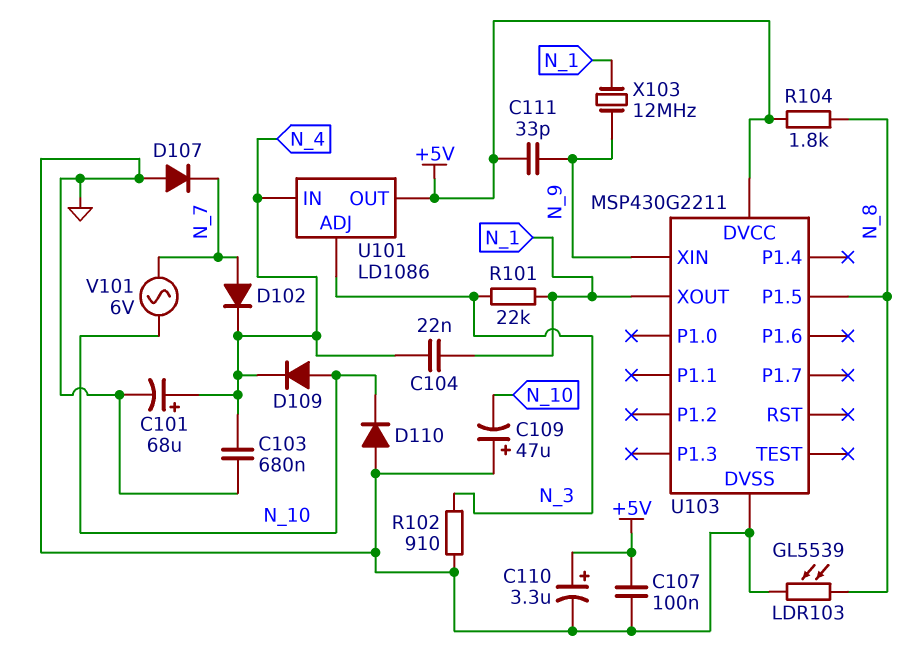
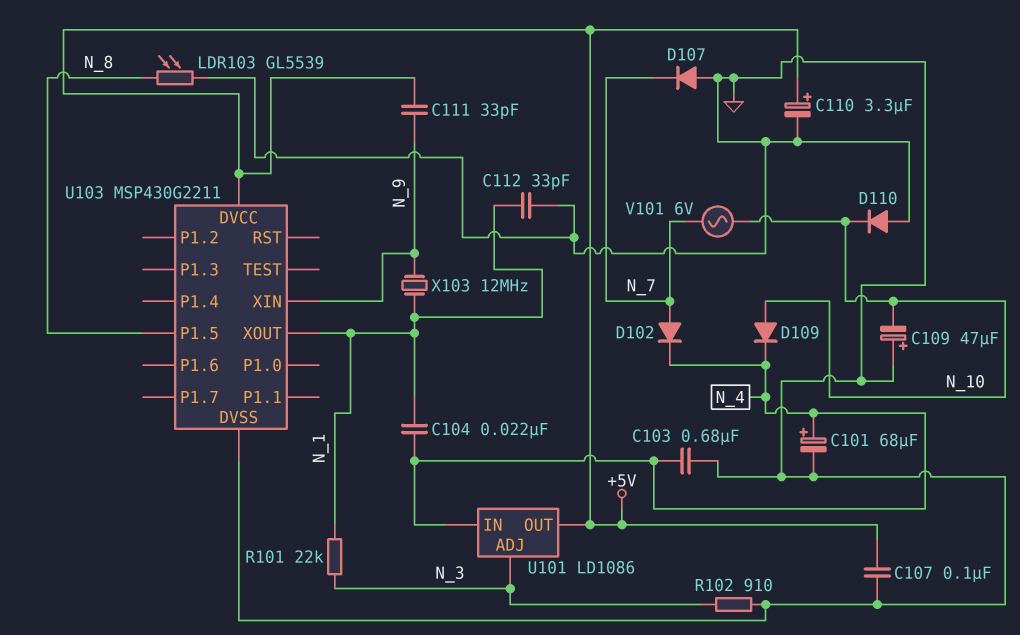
C112: none -> 33pF (GND, N_1)
R104: 1.8k (+5V, N_8) -> none

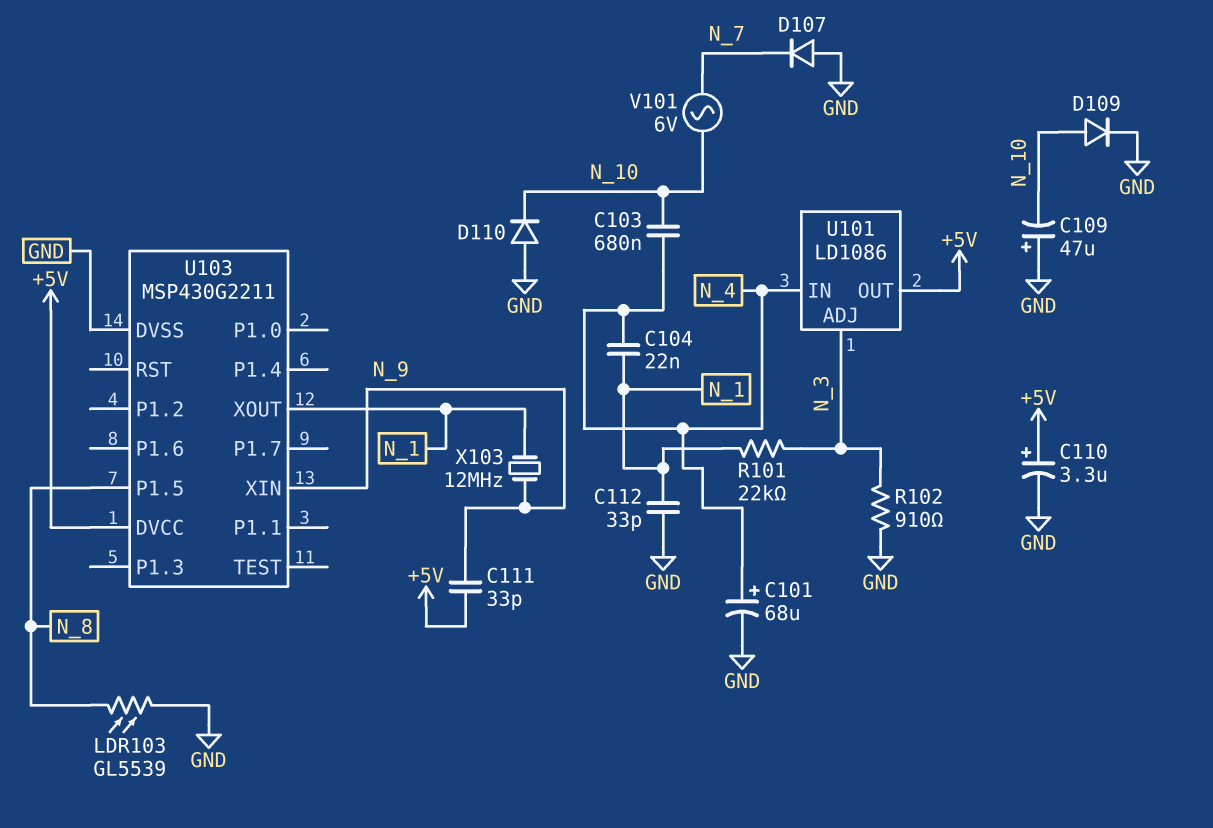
C103: 680nF (GND, N_4) -> 680nF (N_4, N_10)
C107: 100nF (+5V, GND) -> none
D102: diode (A N_7, K N_4) -> none
D109: diode (A N_10, K N_4) -> diode (A N_10, K GND)

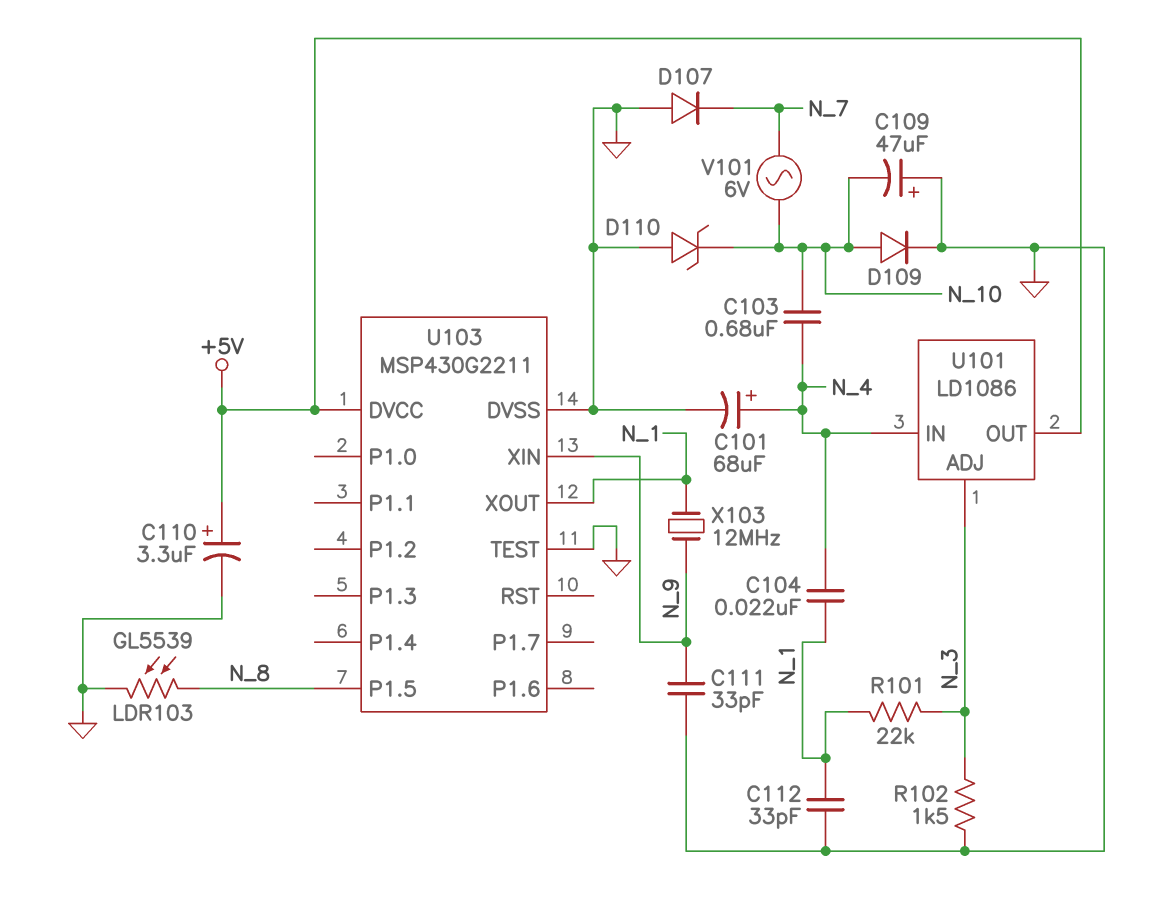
C111: 33pF (+5V, N_9) -> 33pF (GND, N_9)
D110: diode (A GND, K N_10) -> zener (A GND, K N_10)
R102: 910 (GND, N_3) -> 1.5k (GND, N_3)
U103 pin TEST: none -> GND

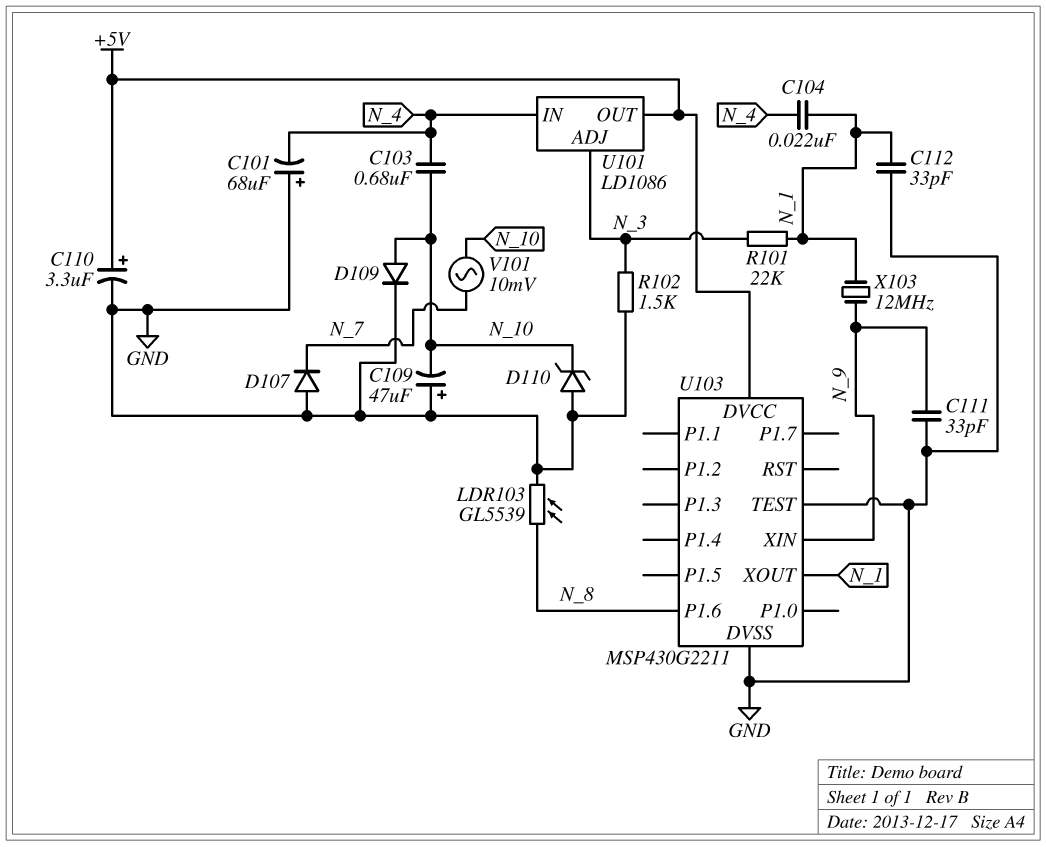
C101: 68uF (plus N_4, minus GND) -> 68uF (plus GND, minus N_4)
U103 pin P1.5: N_8 -> none
U103 pin P1.6: none -> N_8
V101: AC 6V (N_7, N_10) -> AC 10mV (N_7, N_10)

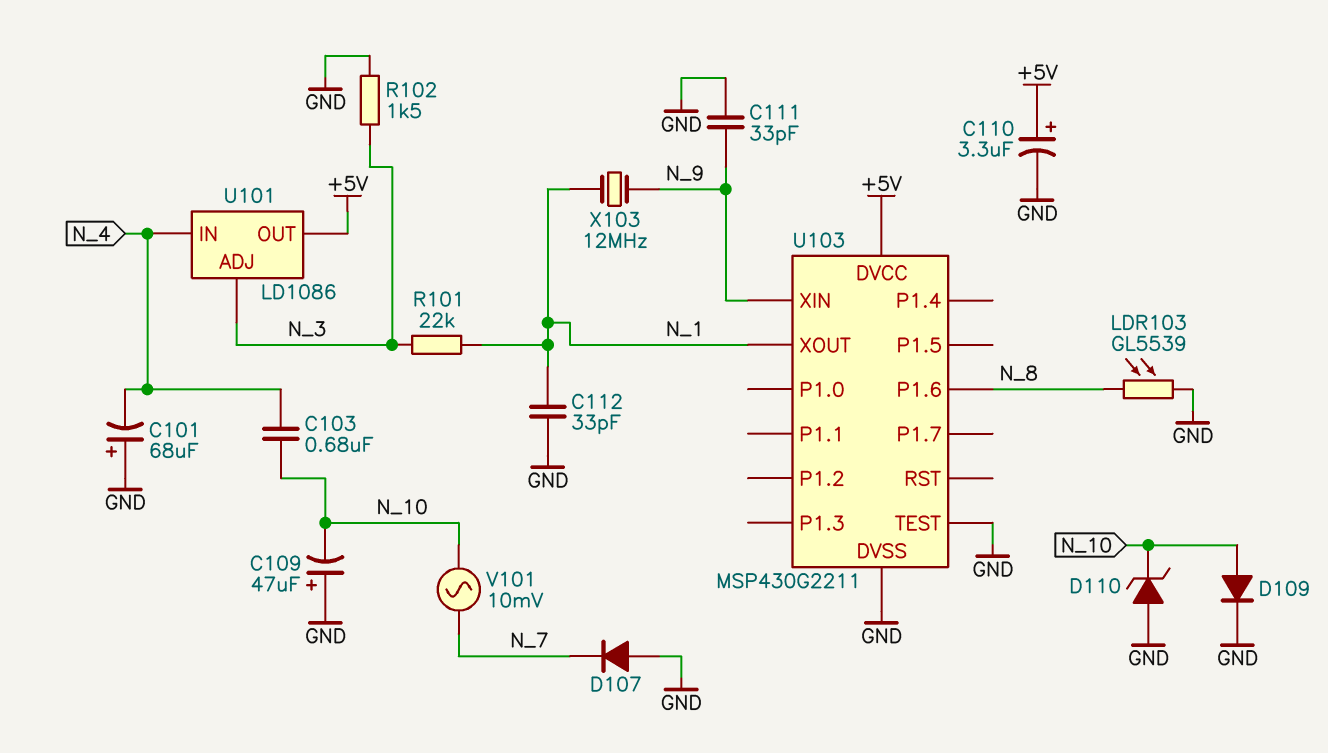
C104: 22nF (N_1, N_4) -> none

